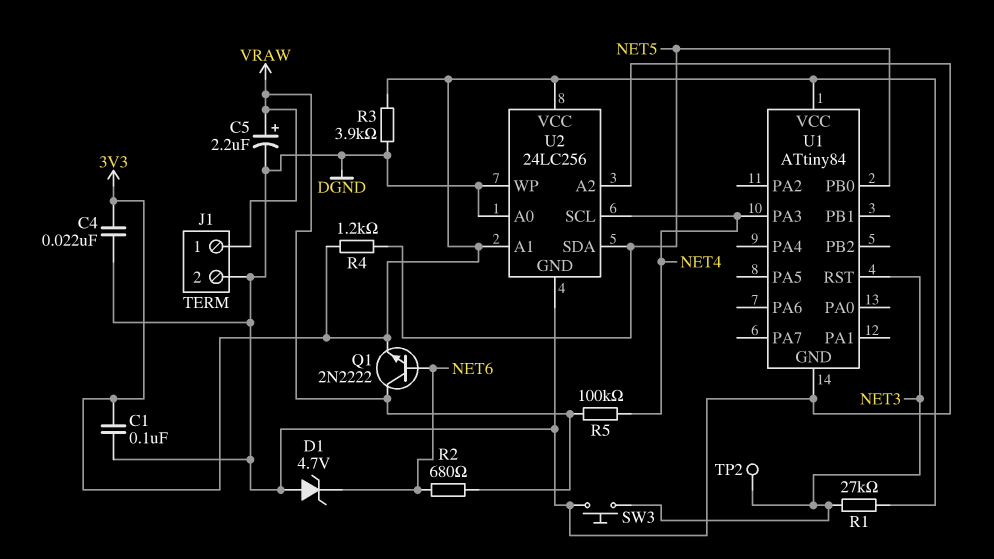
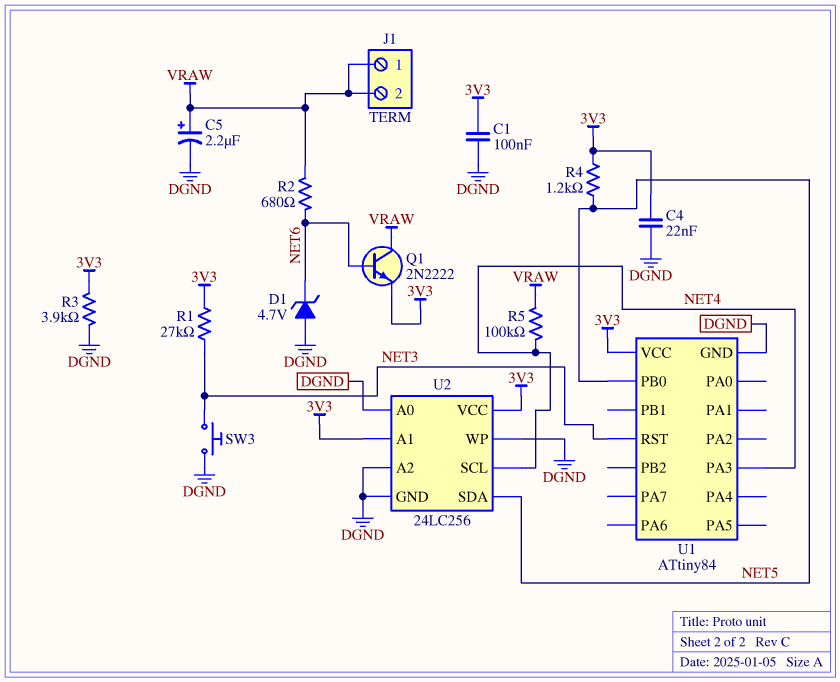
J1 pin 2: DGND -> VRAW
TP2: test point (NET3) -> none

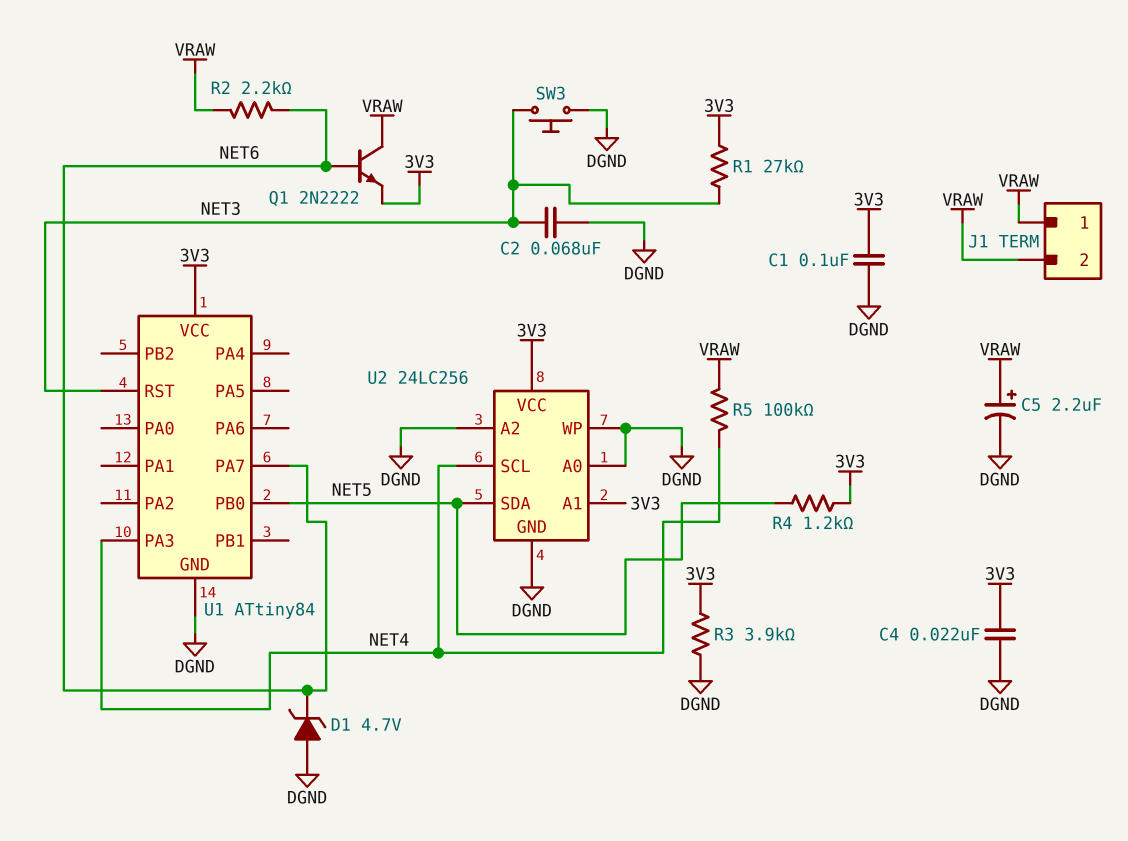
C2: none -> 68nF (DGND, NET3)
R2: 680 (NET6, VRAW) -> 2.2k (NET6, VRAW)
U1 pin PA7: none -> NET6

